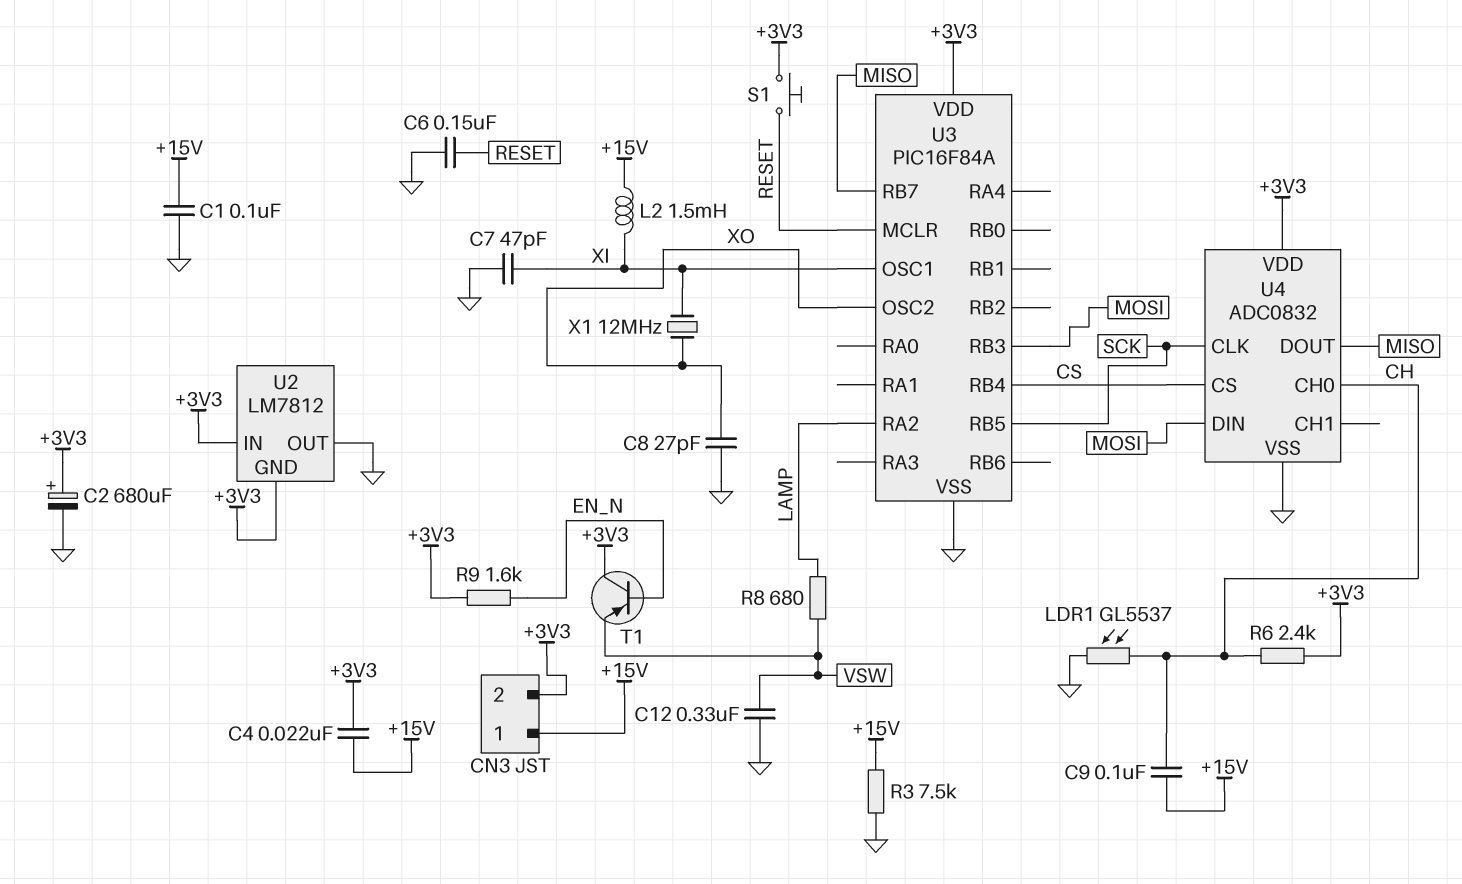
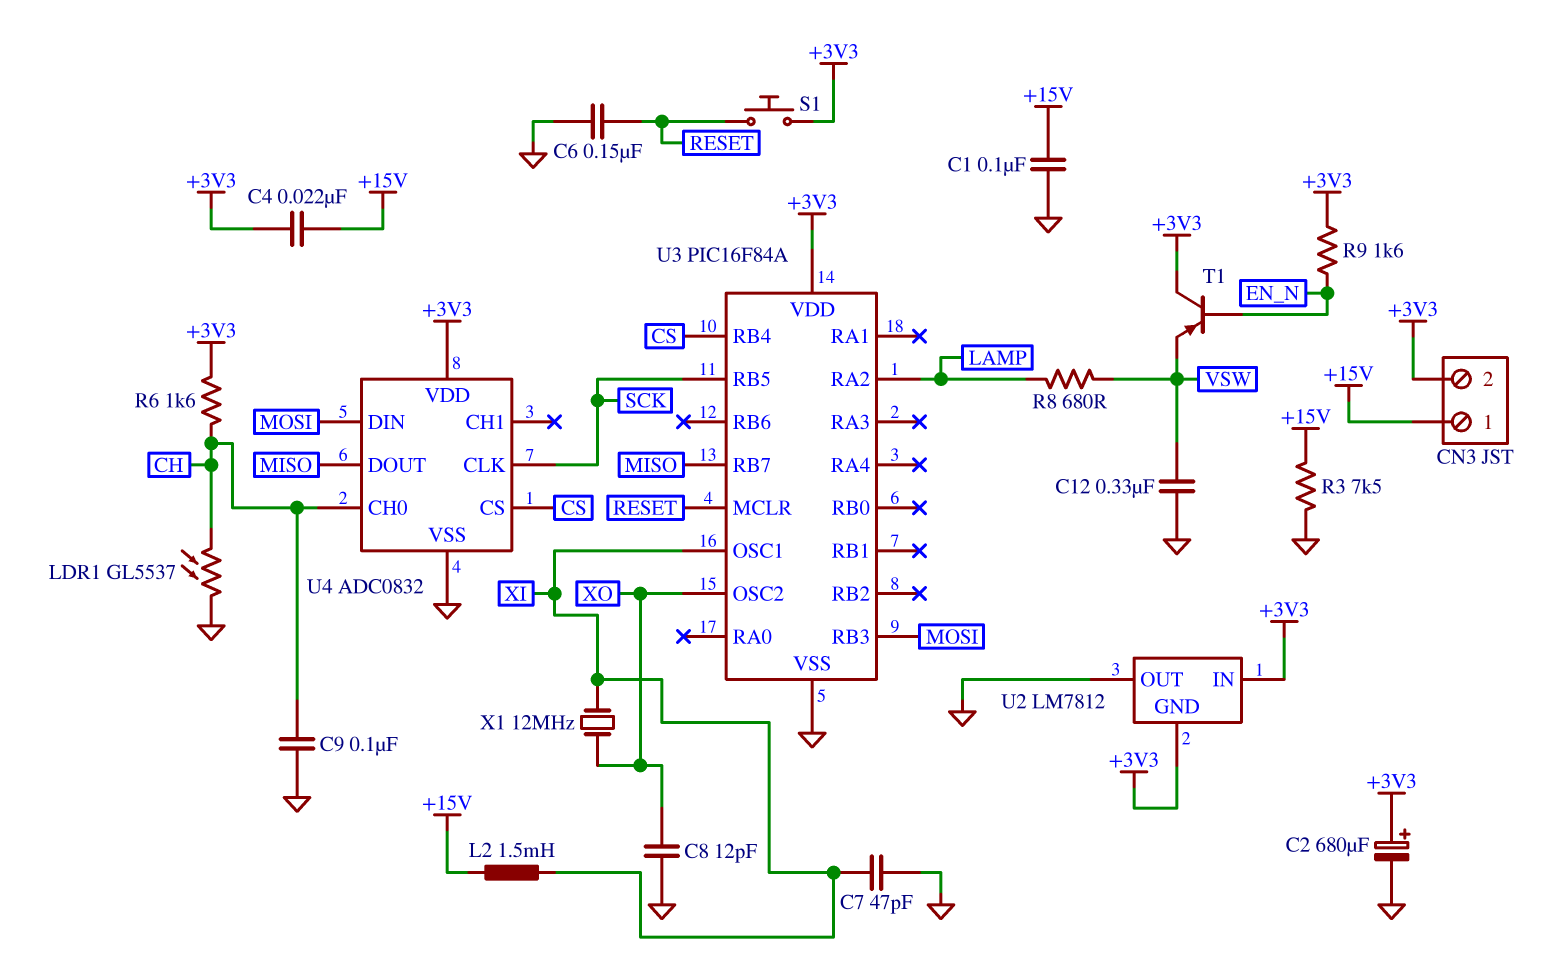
C8: 27pF (GND, XO) -> 12pF (GND, XO)
C9: 100nF (+15V, CH) -> 100nF (CH, GND)
R6: 2.4k (+3V3, CH) -> 1.6k (+3V3, CH)

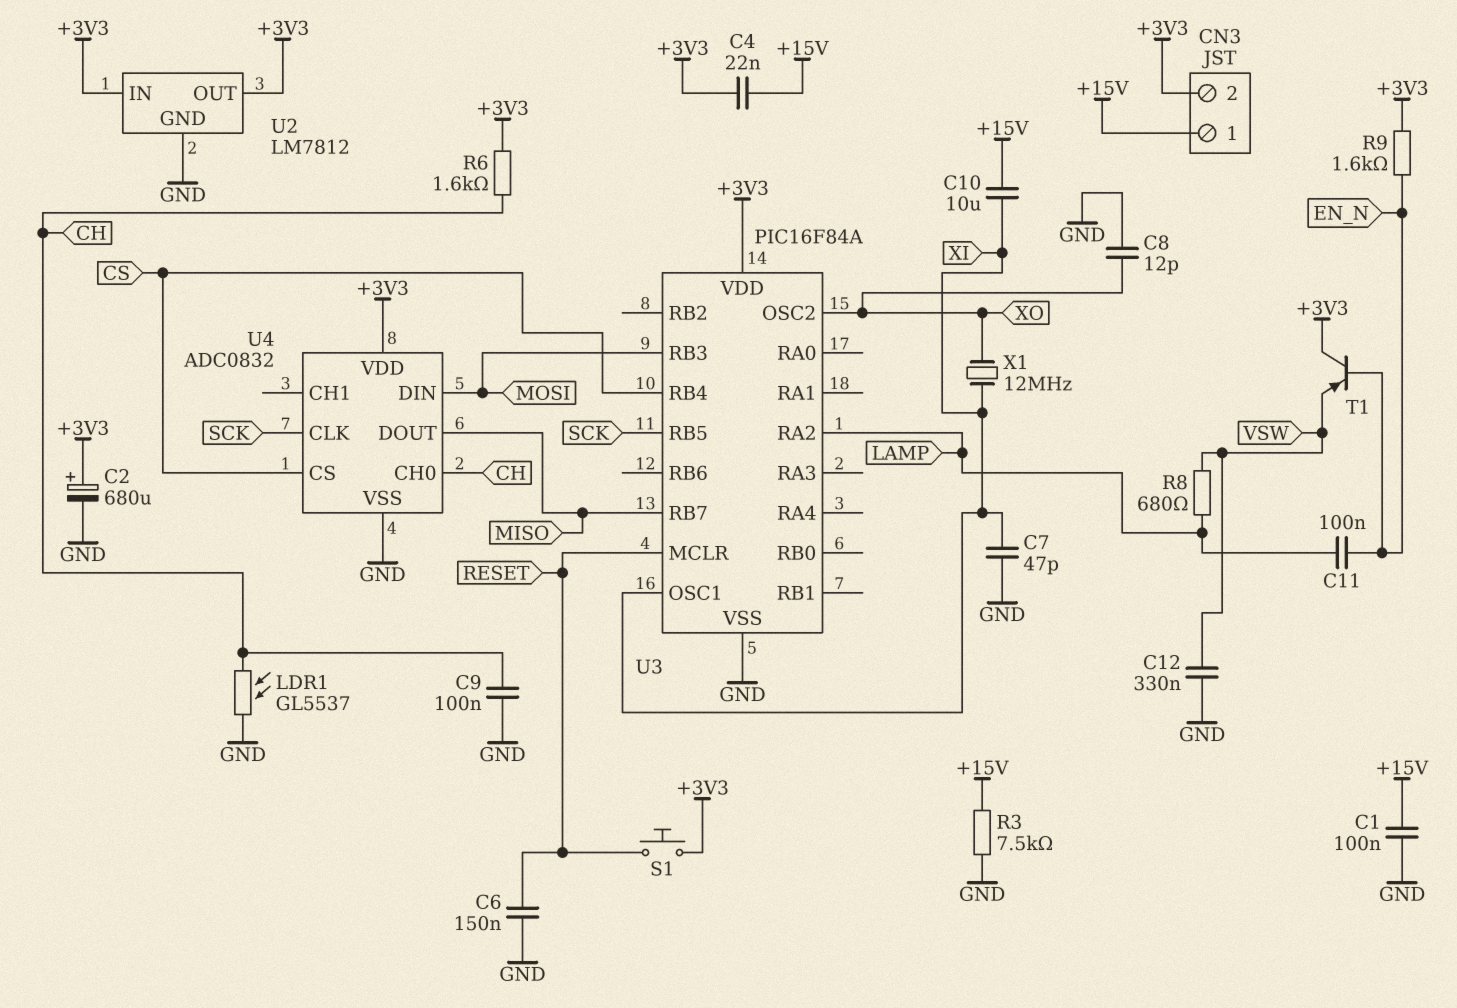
C10: none -> 10uF (+15V, XI)
C11: none -> 100nF (EN_N, LAMP)
L2: 1.5mH (+15V, XI) -> none
U2 pin GND: +3V3 -> GND
U2 pin OUT: GND -> +3V3

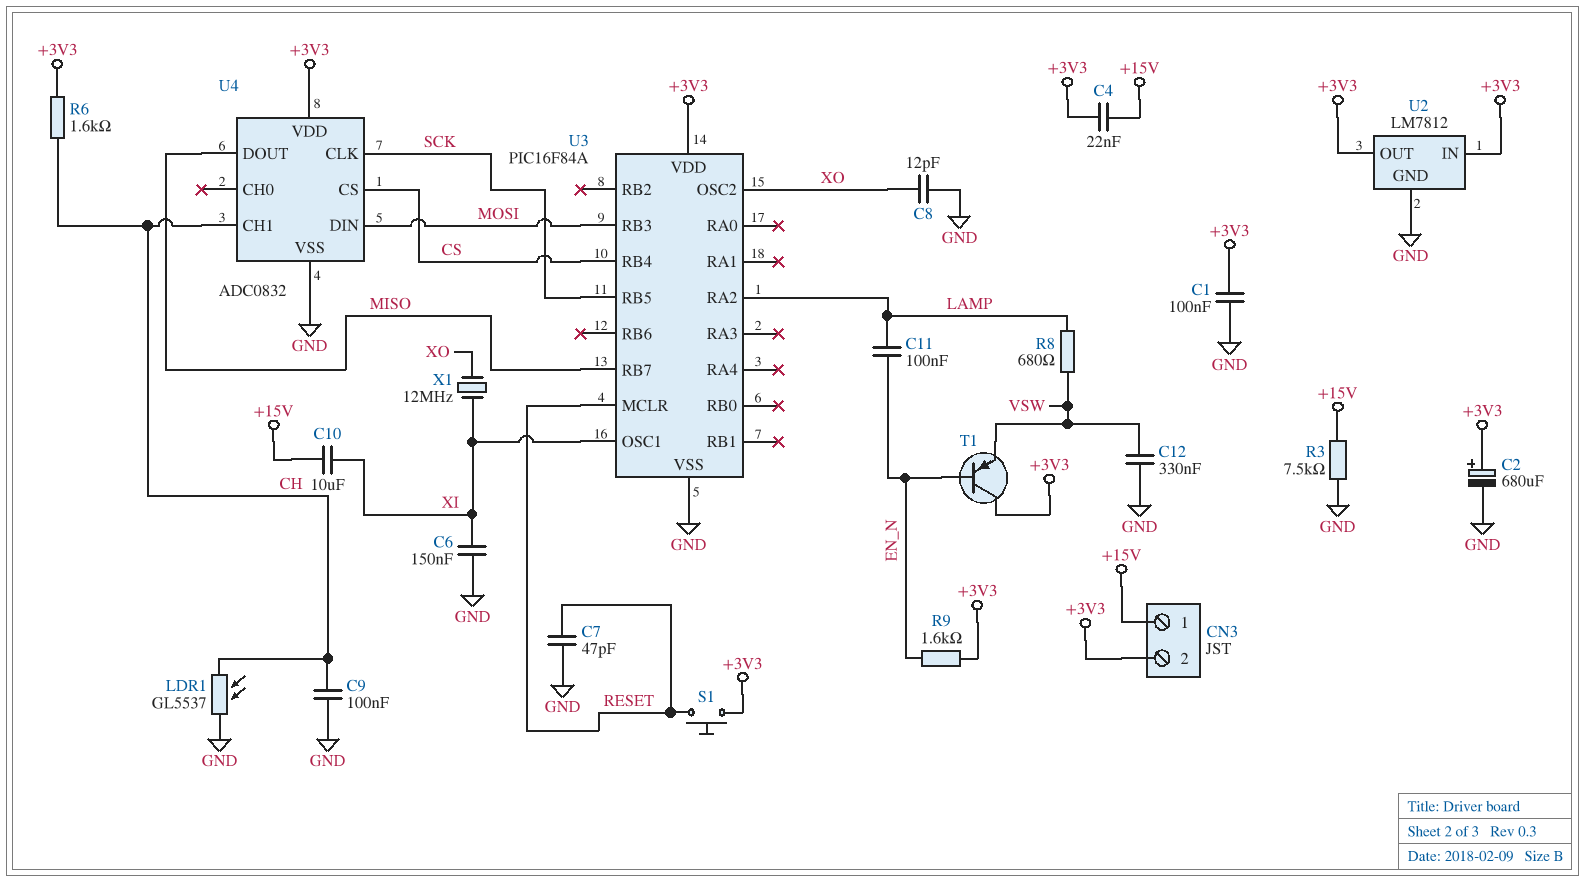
C1: 100nF (+15V, GND) -> 100nF (+3V3, GND)
C6: 150nF (GND, RESET) -> 150nF (GND, XI)
C7: 47pF (GND, XI) -> 47pF (GND, RESET)
U4 pin CH0: CH -> none
U4 pin CH1: none -> CH

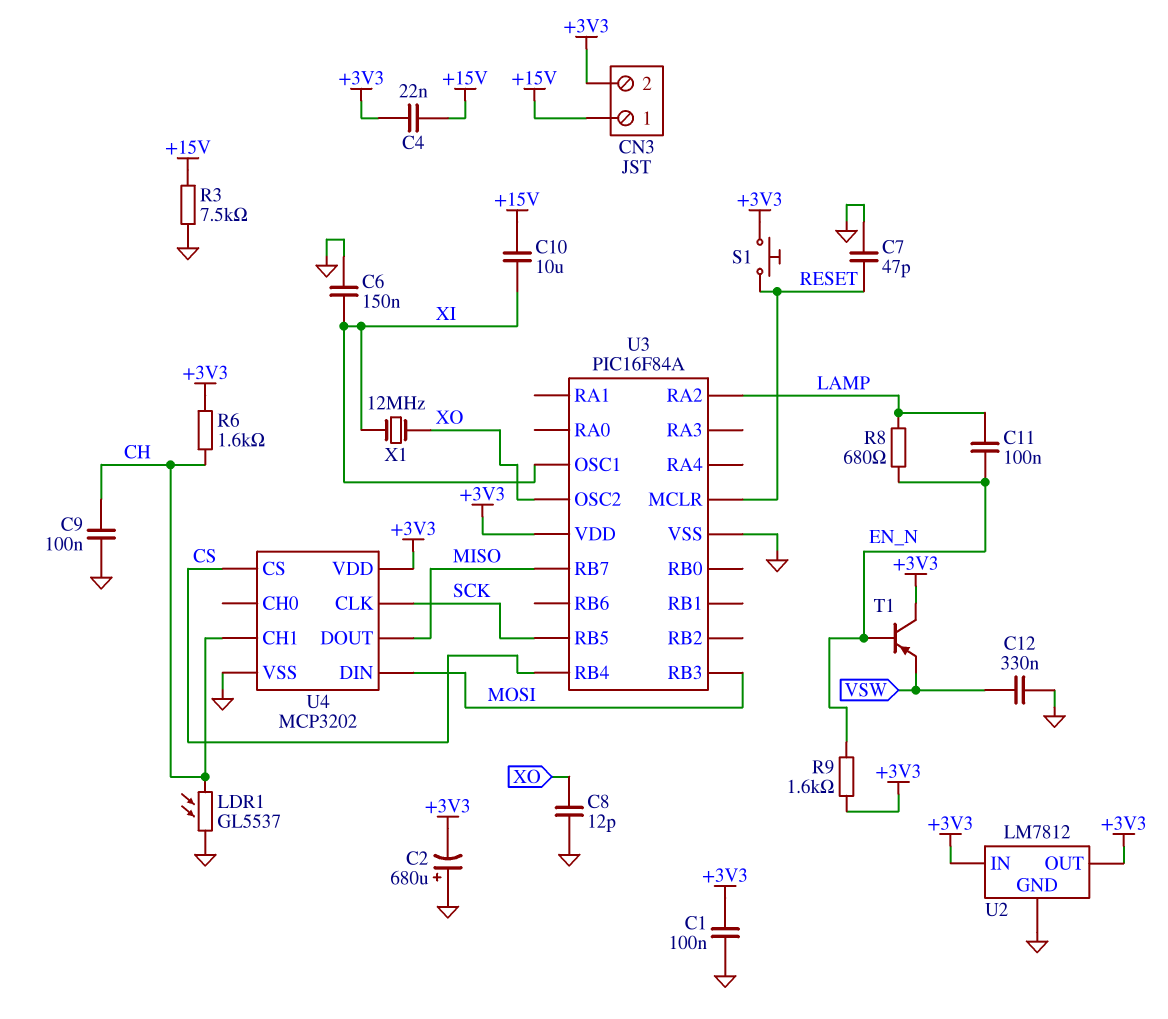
C2: 680uF (plus +3V3, minus GND) -> 680uF (plus GND, minus +3V3)
R8: 680 (LAMP, VSW) -> 680 (EN_N, LAMP)
U4: ADC0832 -> MCP3202

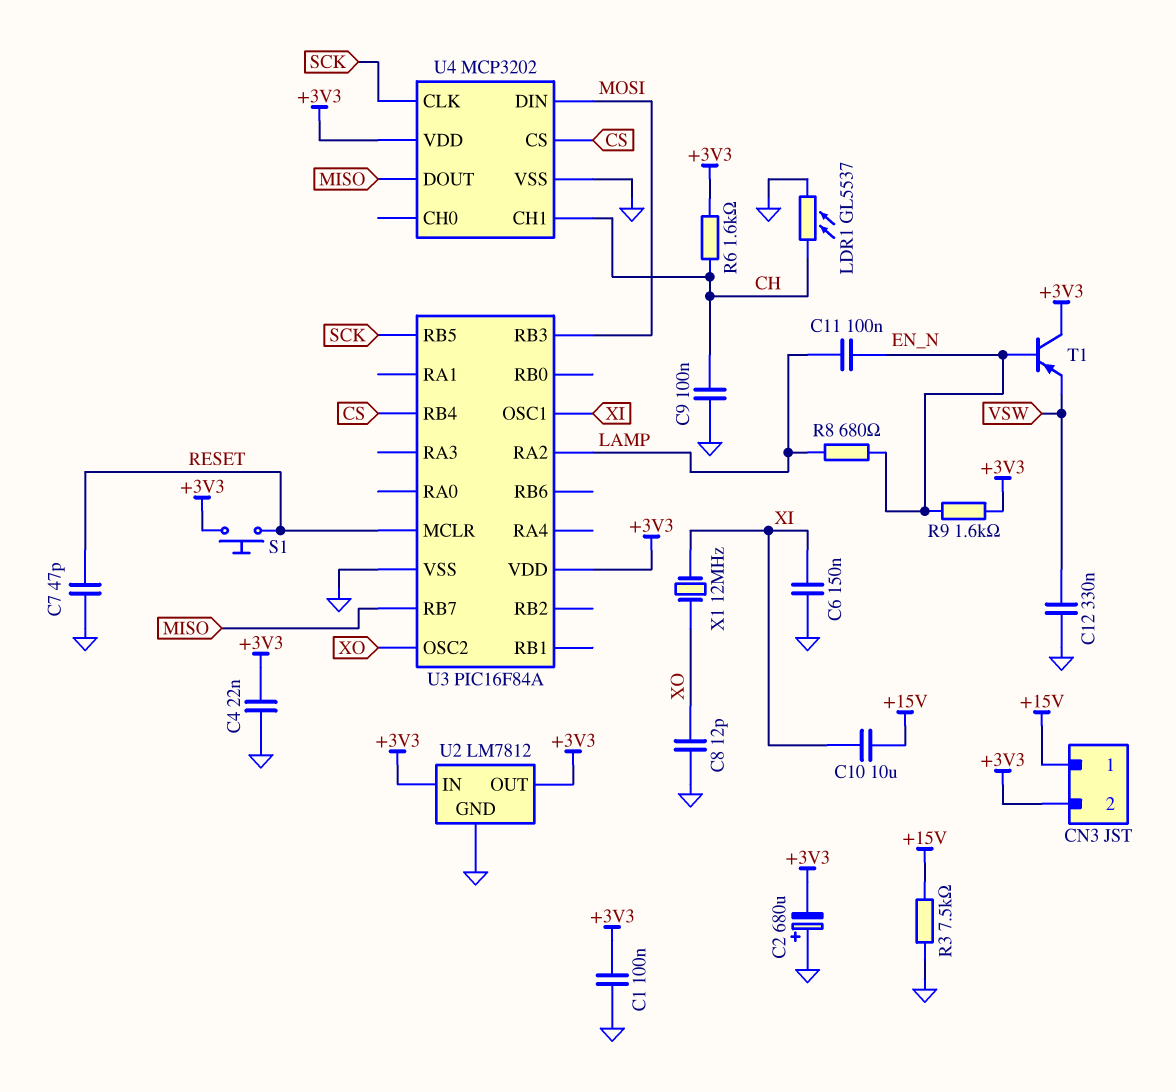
C4: 22nF (+3V3, +15V) -> 22nF (+3V3, GND)

